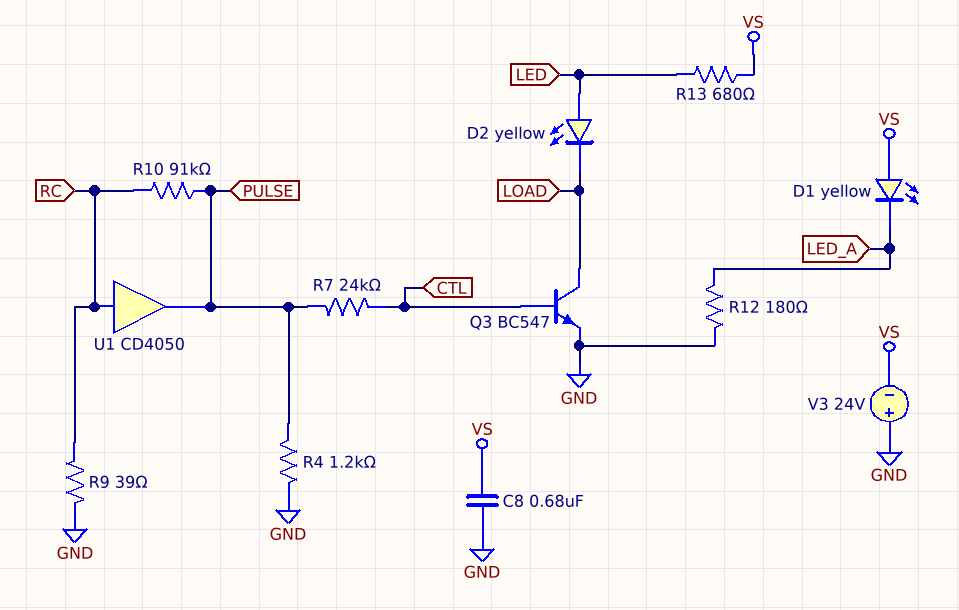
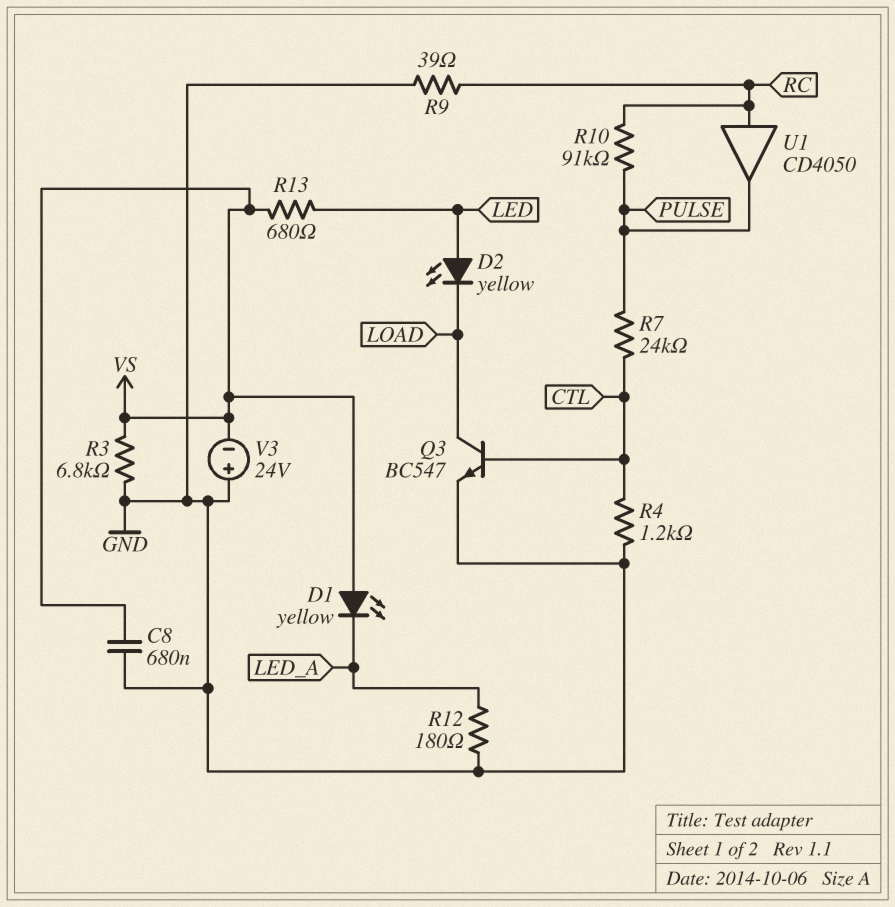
R3: none -> 6.8k (GND, VS)
R4: 1.2k (GND, PULSE) -> 1.2k (CTL, GND)

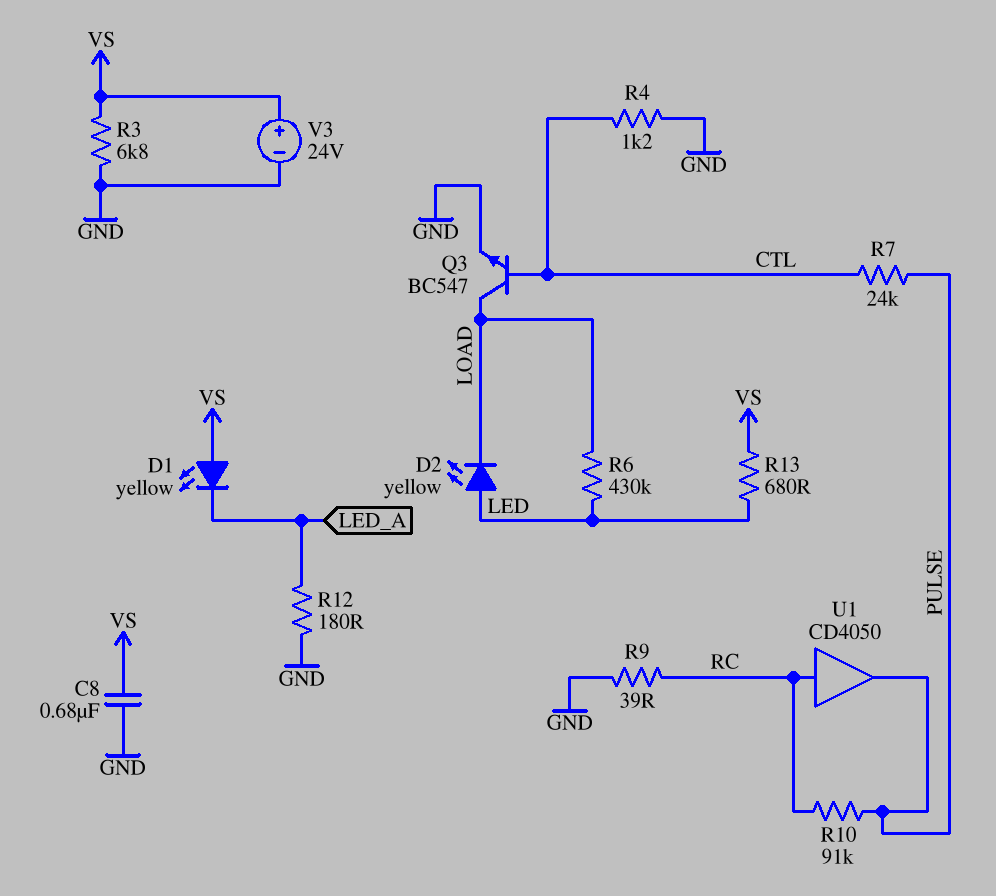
R6: none -> 430k (LED, LOAD)
V3: 24V (plus GND, minus VS) -> 24V (plus VS, minus GND)

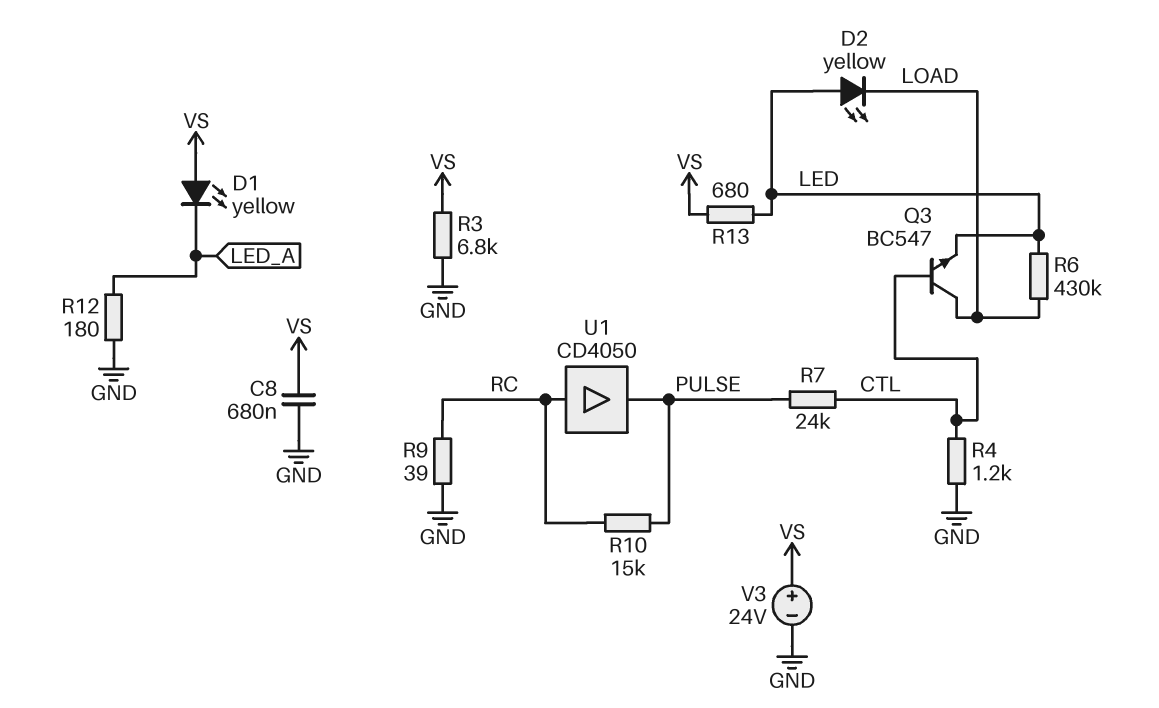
Q3: NPN BC547 (B CTL, C LOAD, E GND) -> NPN BC547 (B CTL, C LOAD, E LED)
R10: 91k (PULSE, RC) -> 15k (PULSE, RC)

